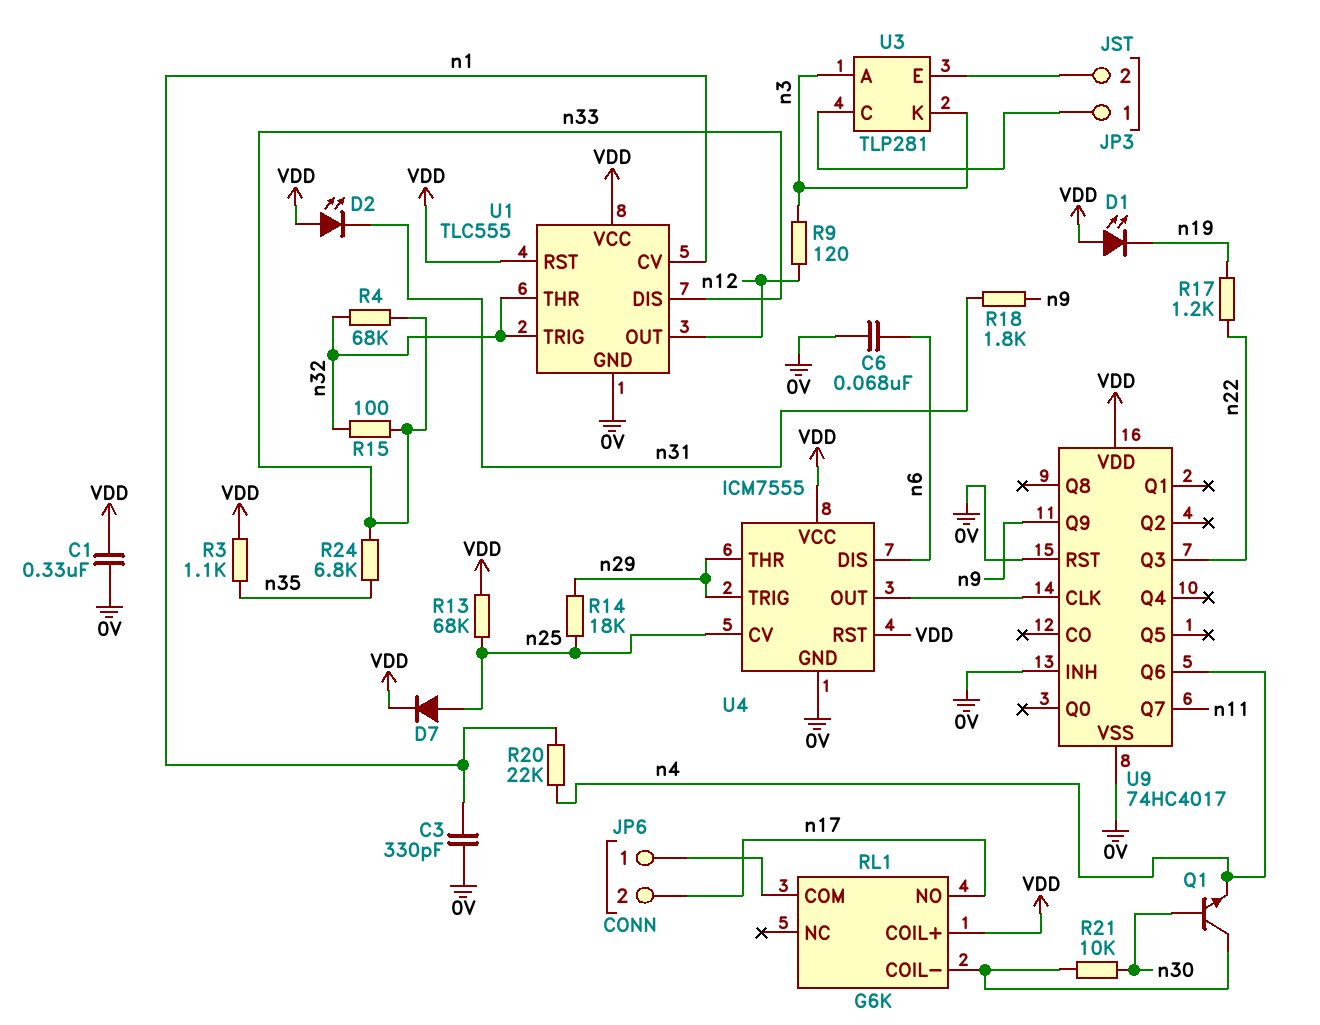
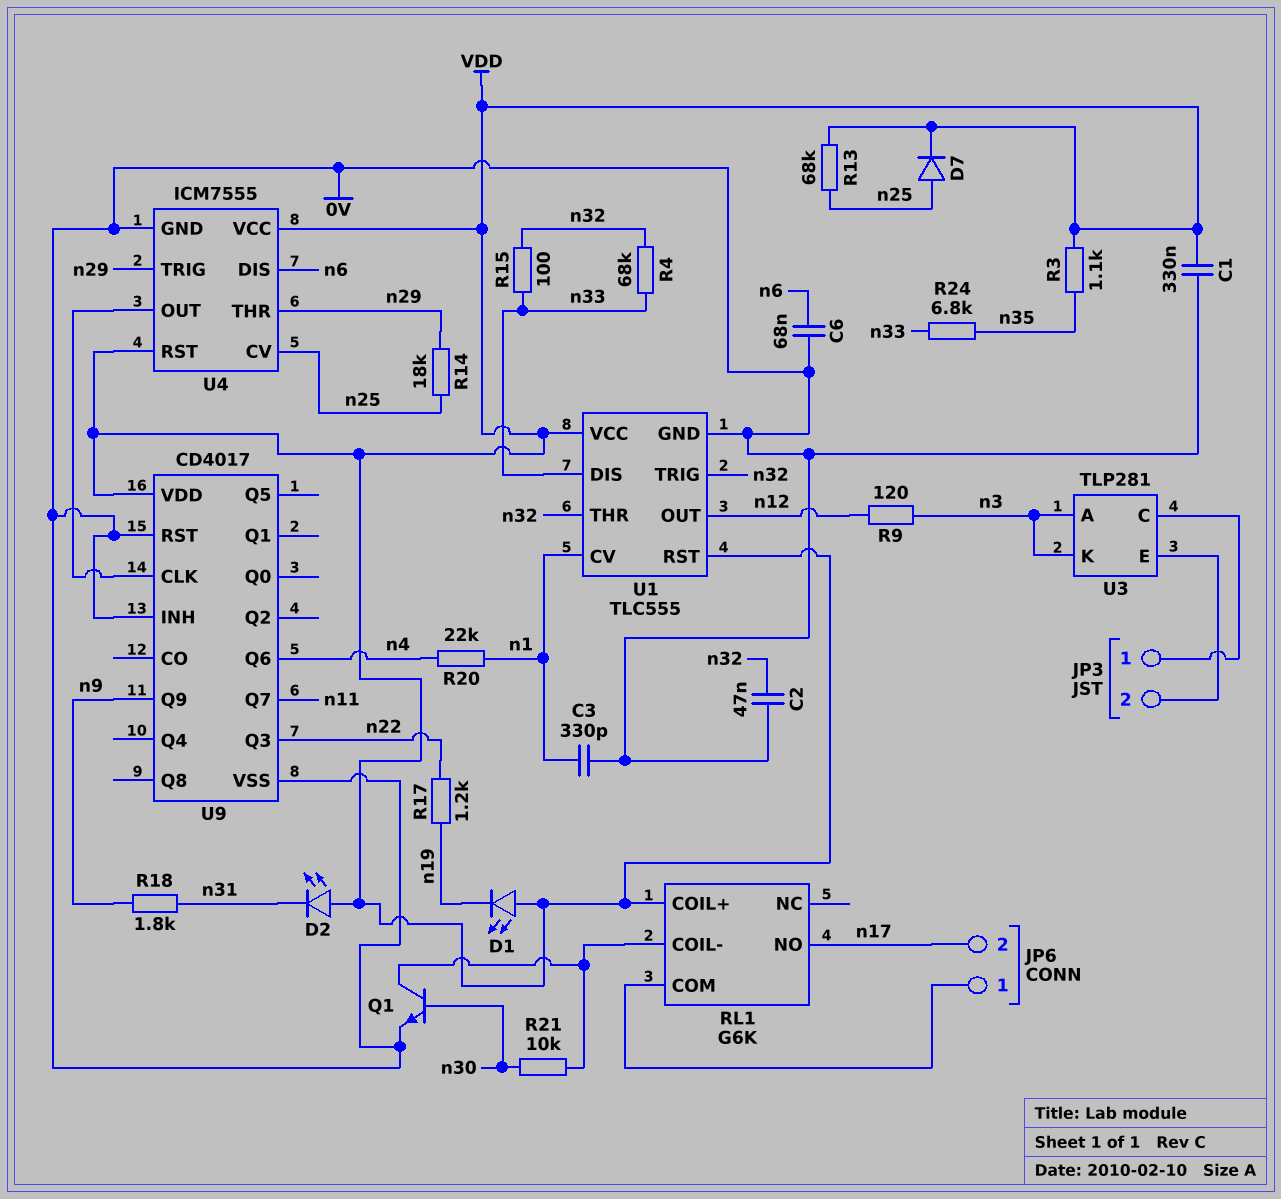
C2: none -> 47nF (0V, n32)
Q1: NPN (B n30, C RL1/COIL-, E n4) -> NPN (B n30, C RL1/COIL-, E 0V)
U9: 74HC4017 -> CD4017

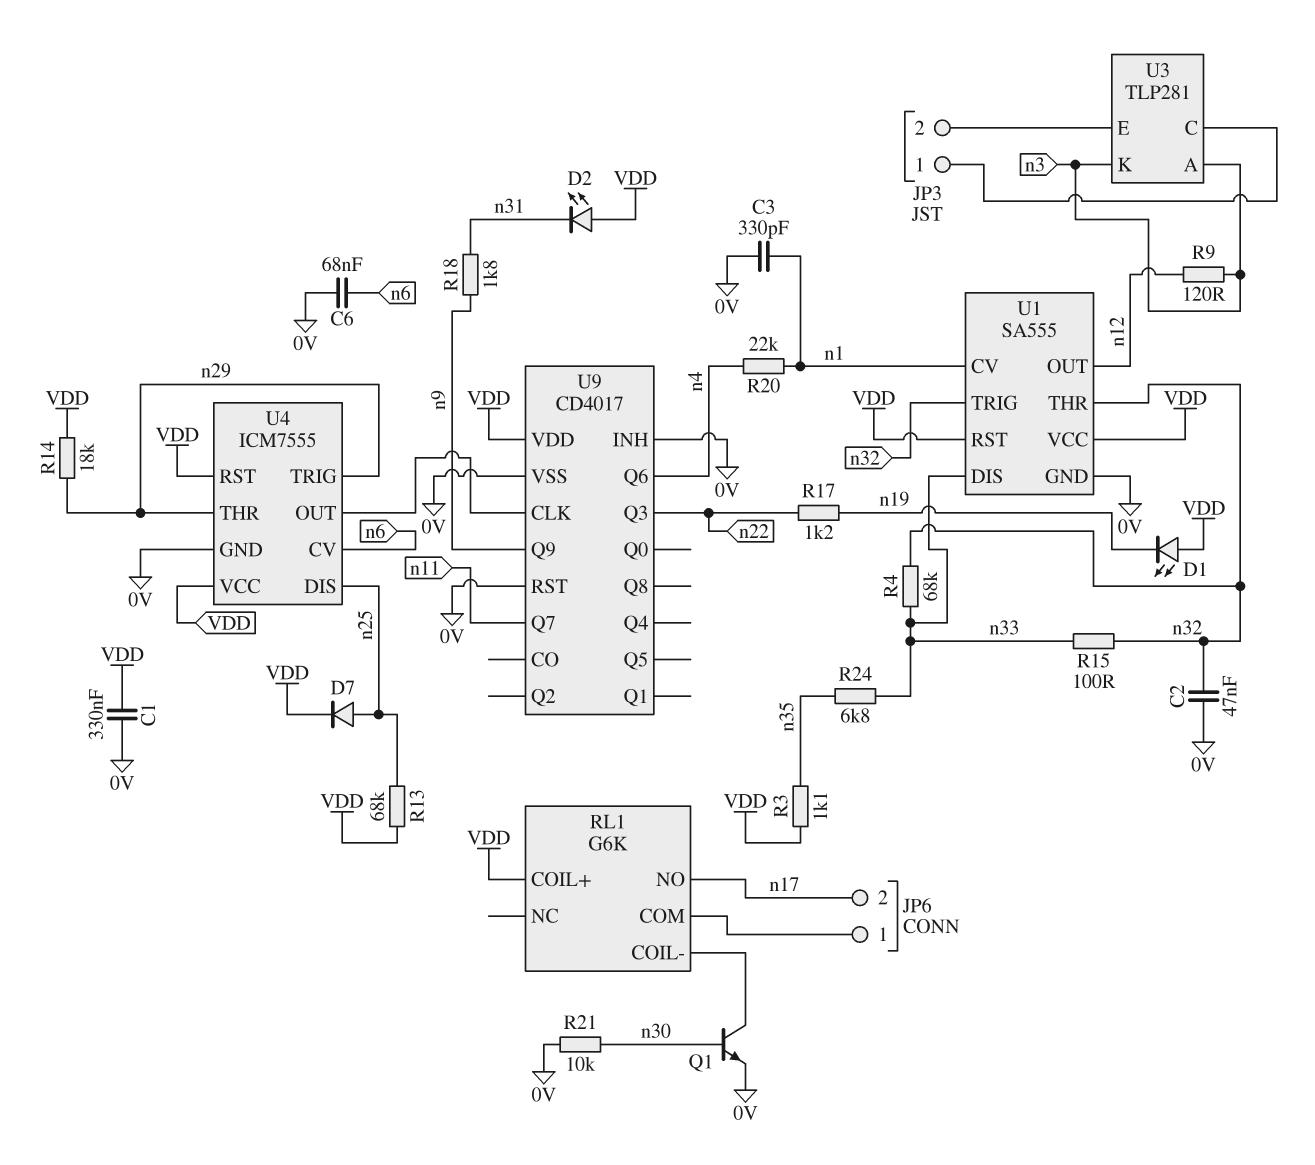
R14: 18k (n25, n29) -> 18k (VDD, n29)
R21: 10k (RL1/COIL-, n30) -> 10k (0V, n30)
U1: TLC555 -> SA555
U4 pin CV: n25 -> n6
U4 pin DIS: n6 -> n25

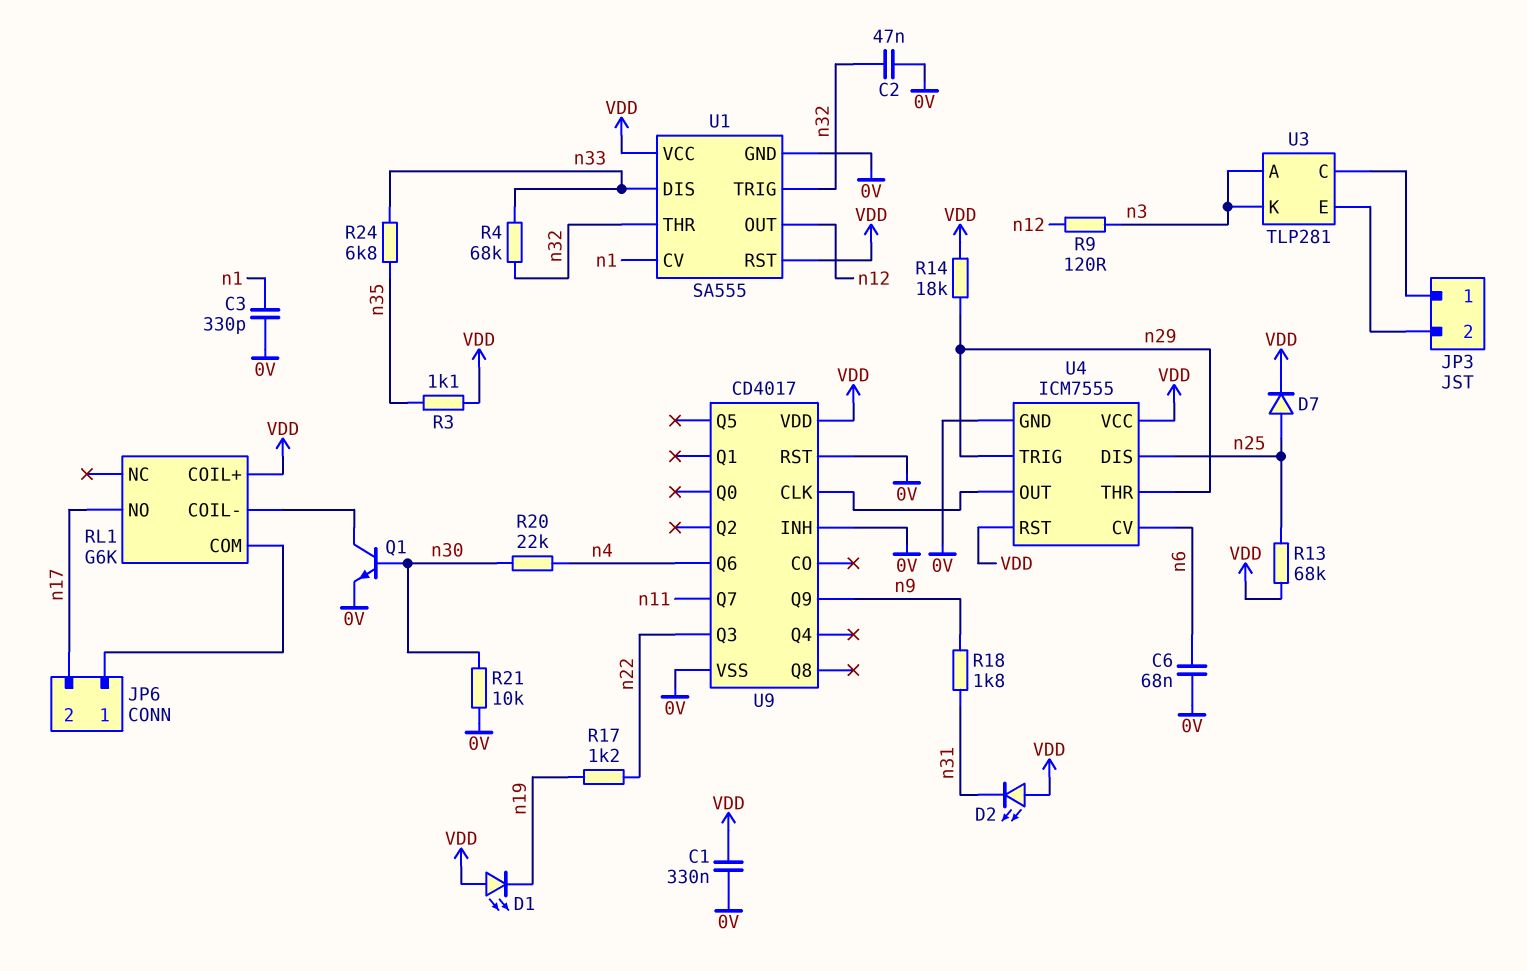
R15: 100 (n32, n33) -> none
R20: 22k (n1, n4) -> 22k (n4, n30)

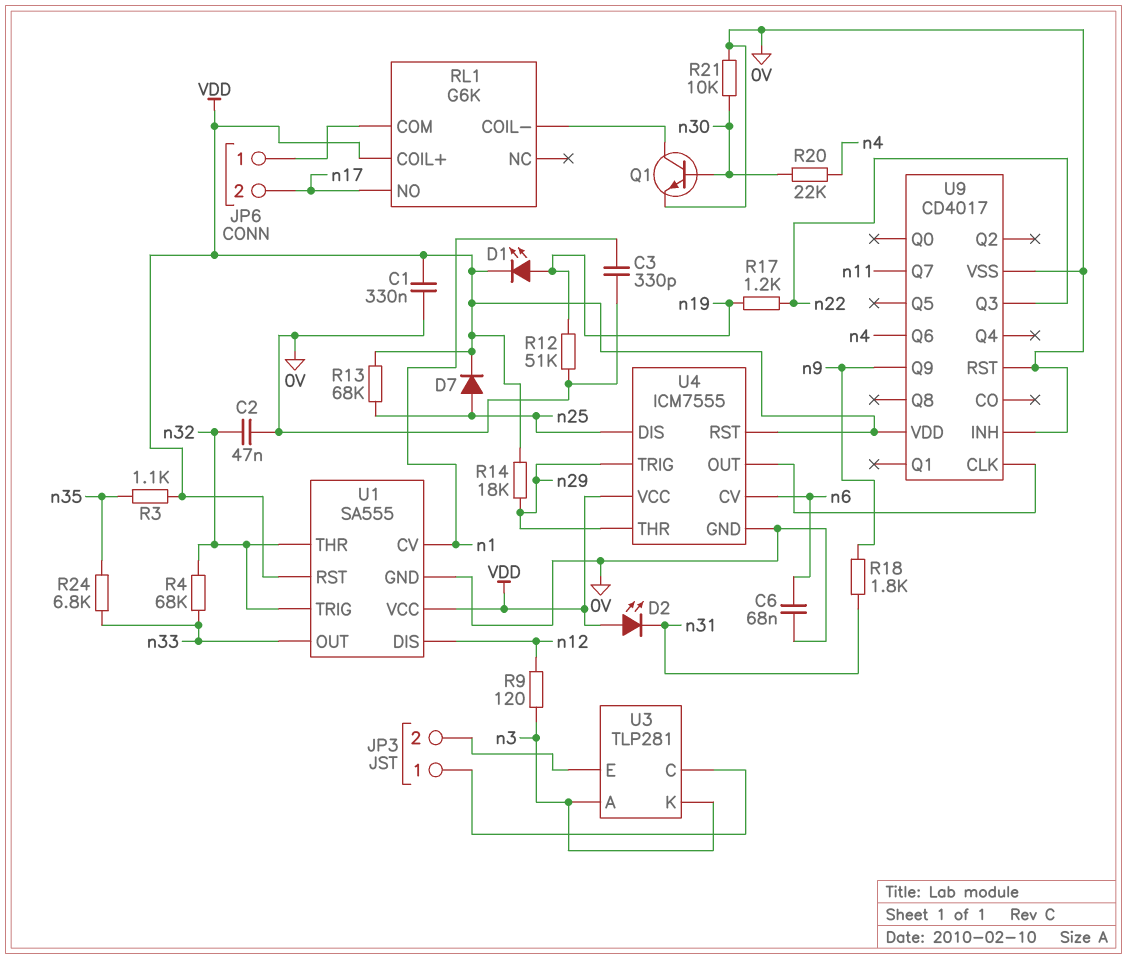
D1: LED (A VDD, K n19) -> LED (A n19, K VDD)
R12: none -> 51k (0V, n19)
U1 pin DIS: n33 -> n12
U1 pin OUT: n12 -> n33

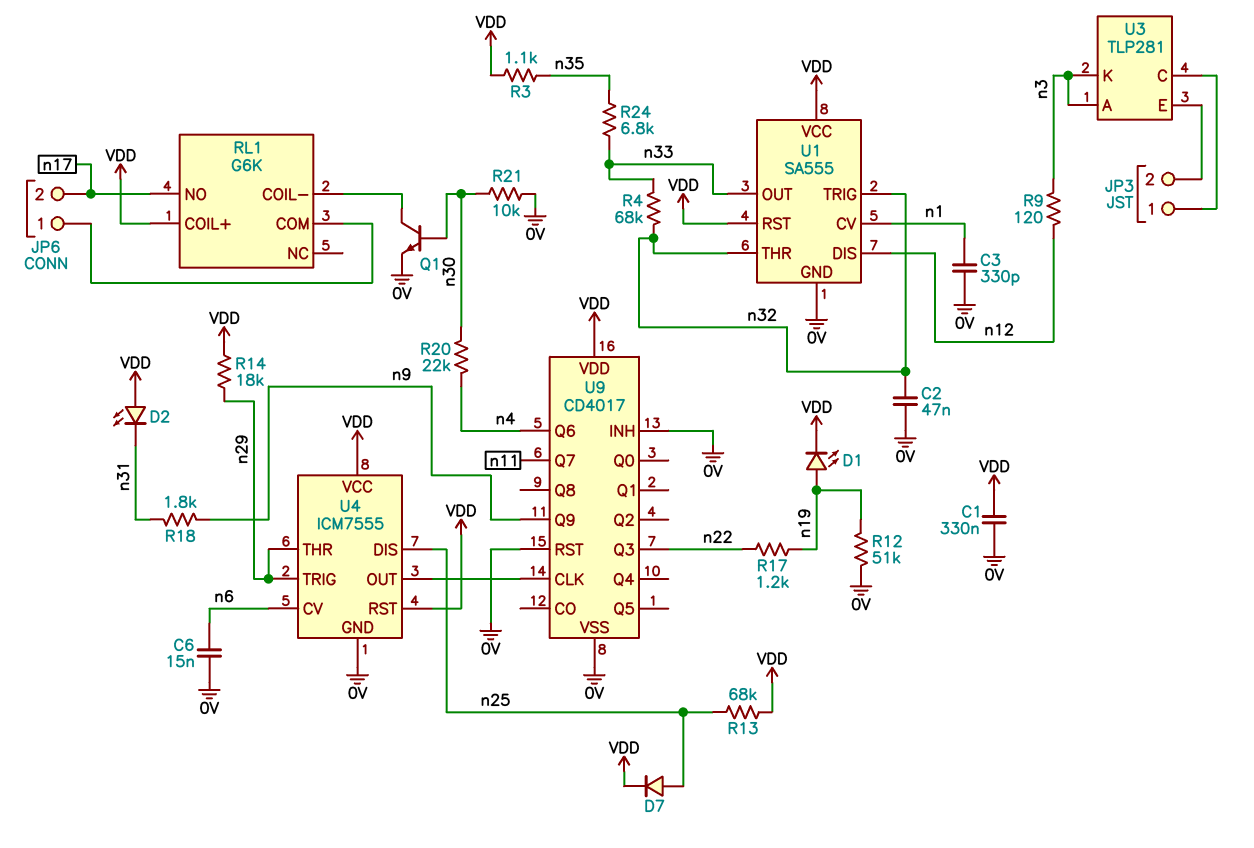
C6: 68nF (0V, n6) -> 15nF (0V, n6)

